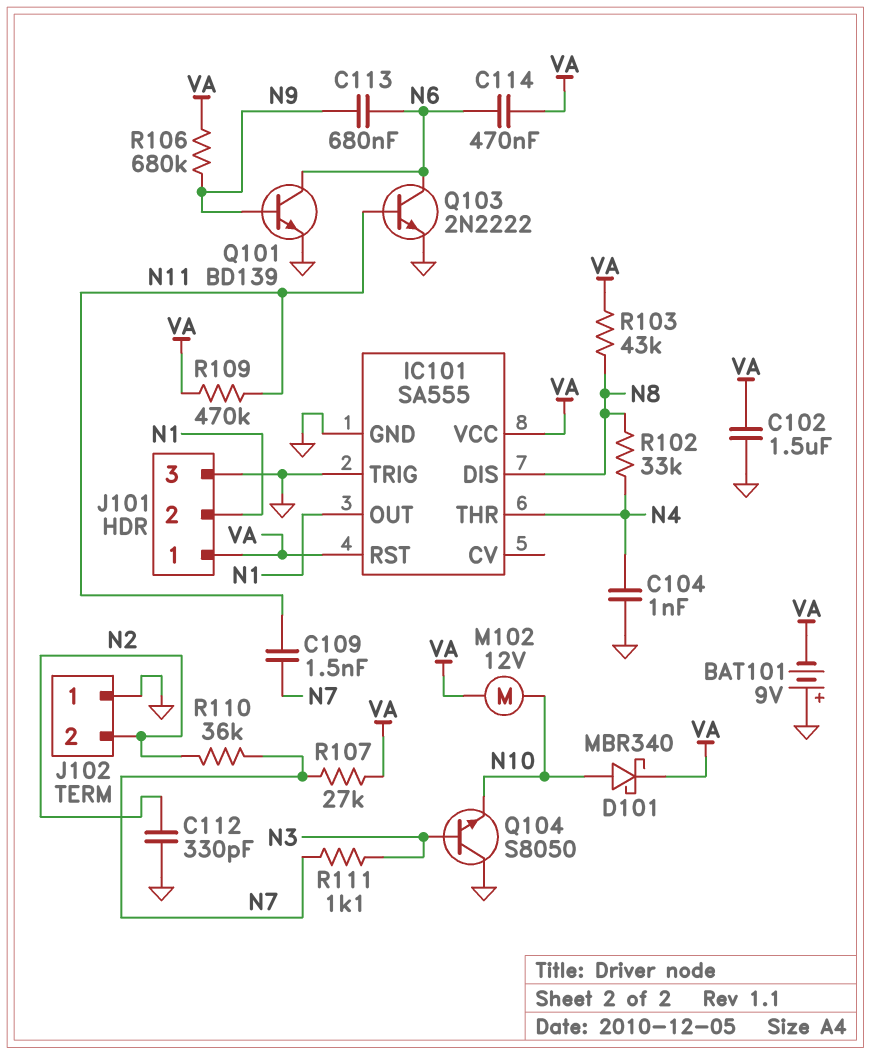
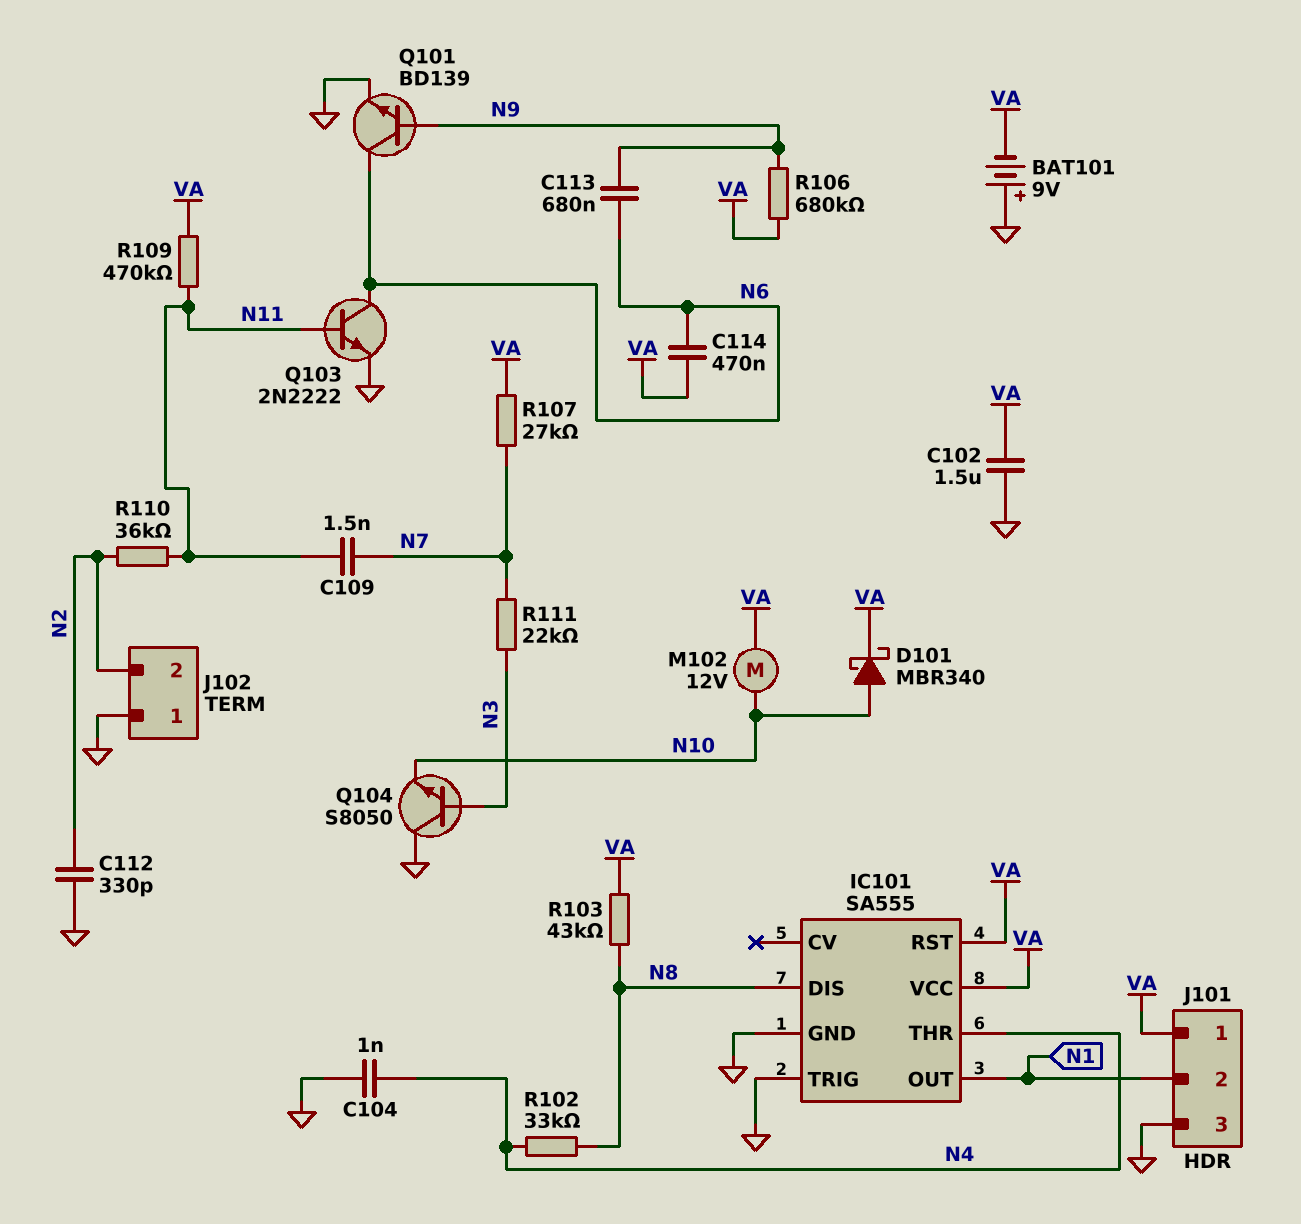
R110: 36k (N2, N7) -> 36k (N2, N11)
R111: 1.1k (N3, N7) -> 22k (N3, N7)

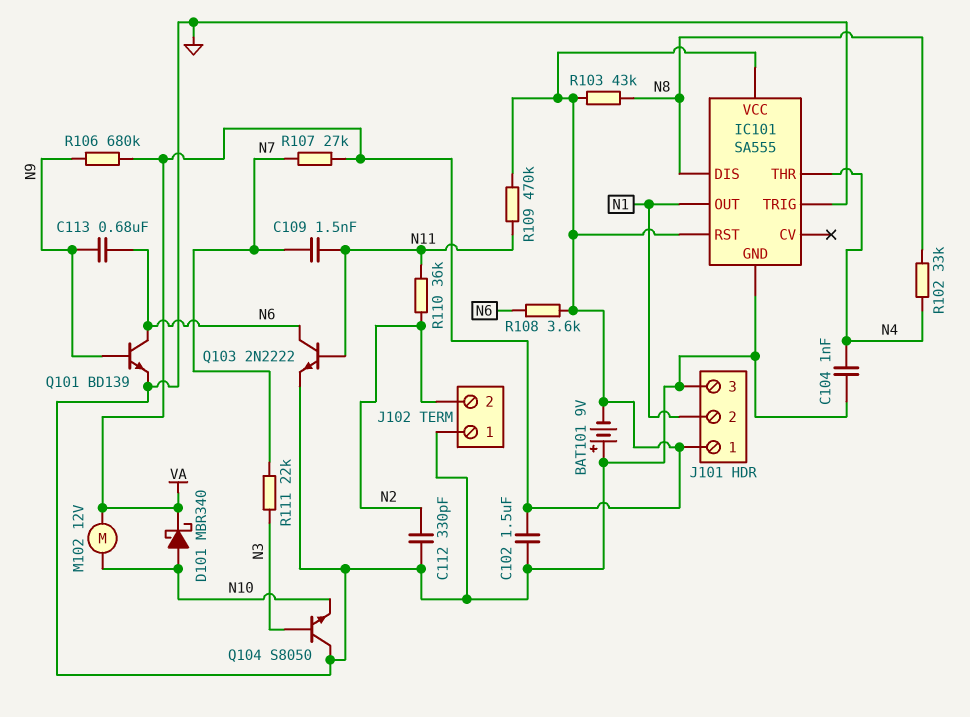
C114: 470nF (N6, VA) -> none
R108: none -> 3.6k (N6, VA)

